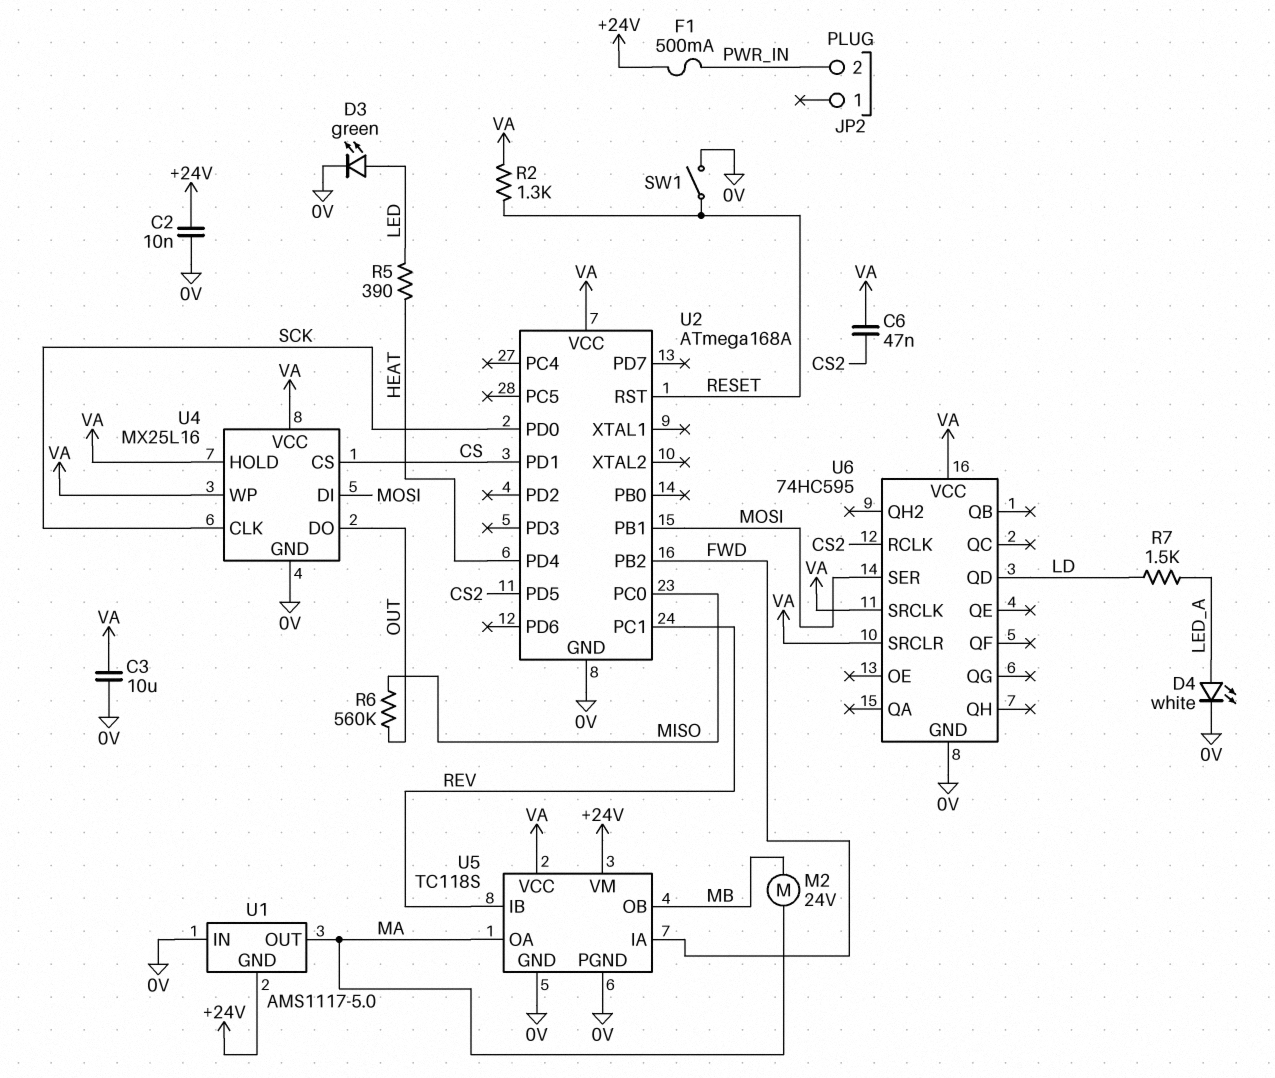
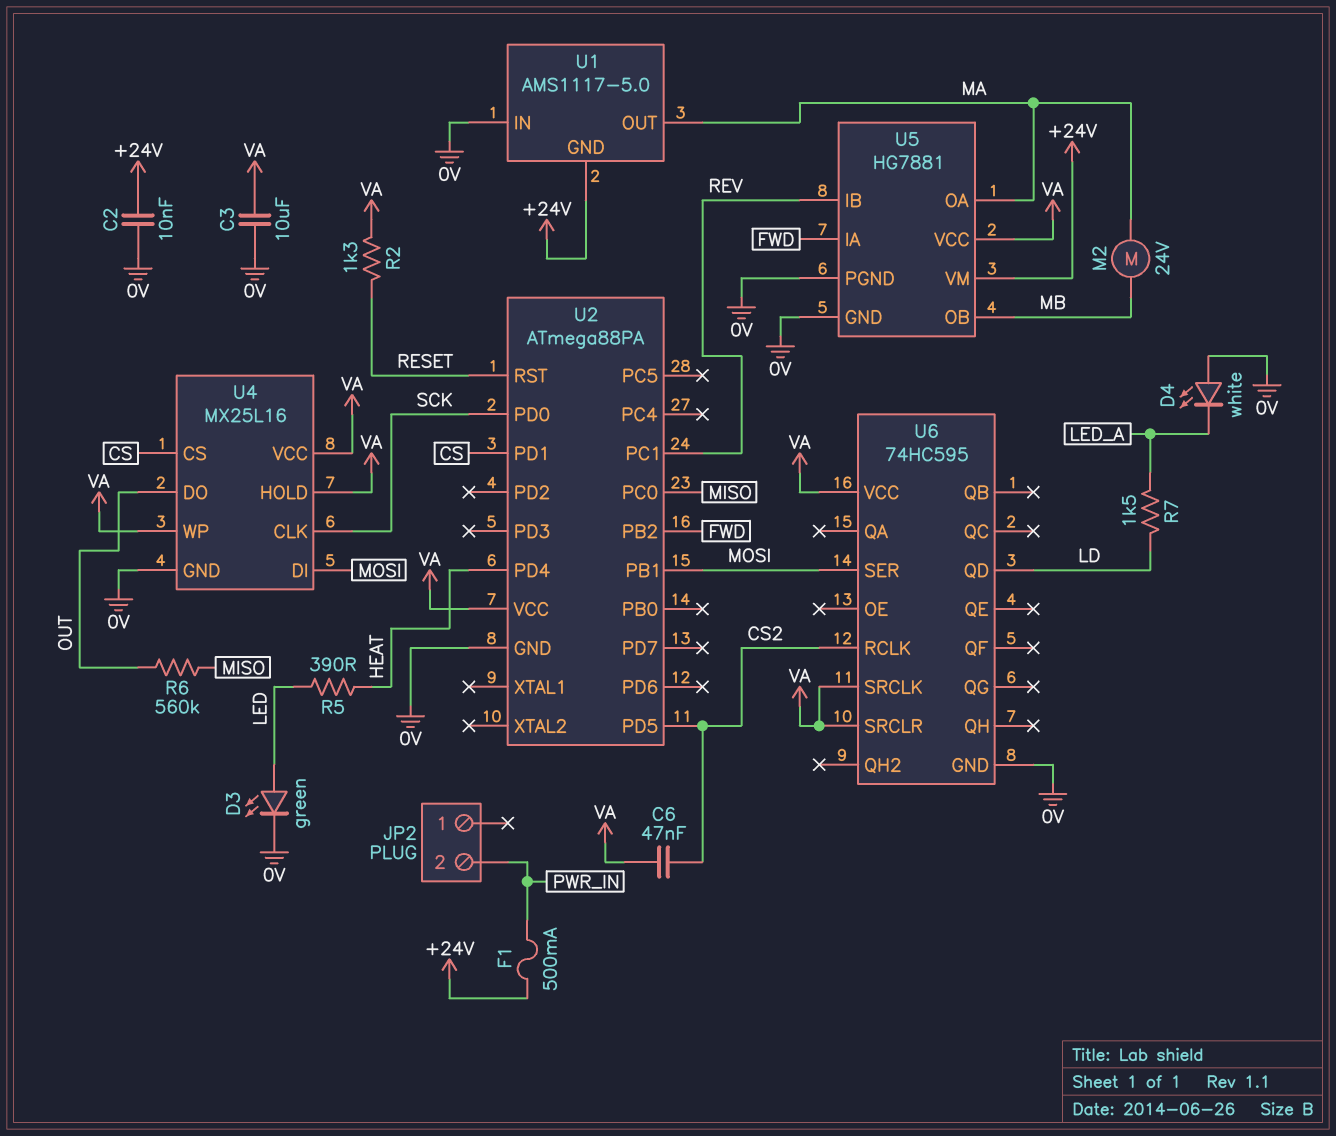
D4: LED white (A LED_A, K 0V) -> LED white (A 0V, K LED_A)
SW1: switch (0V, RESET) -> none
U2: ATmega168A -> ATmega88PA
U5: TC118S -> HG7881

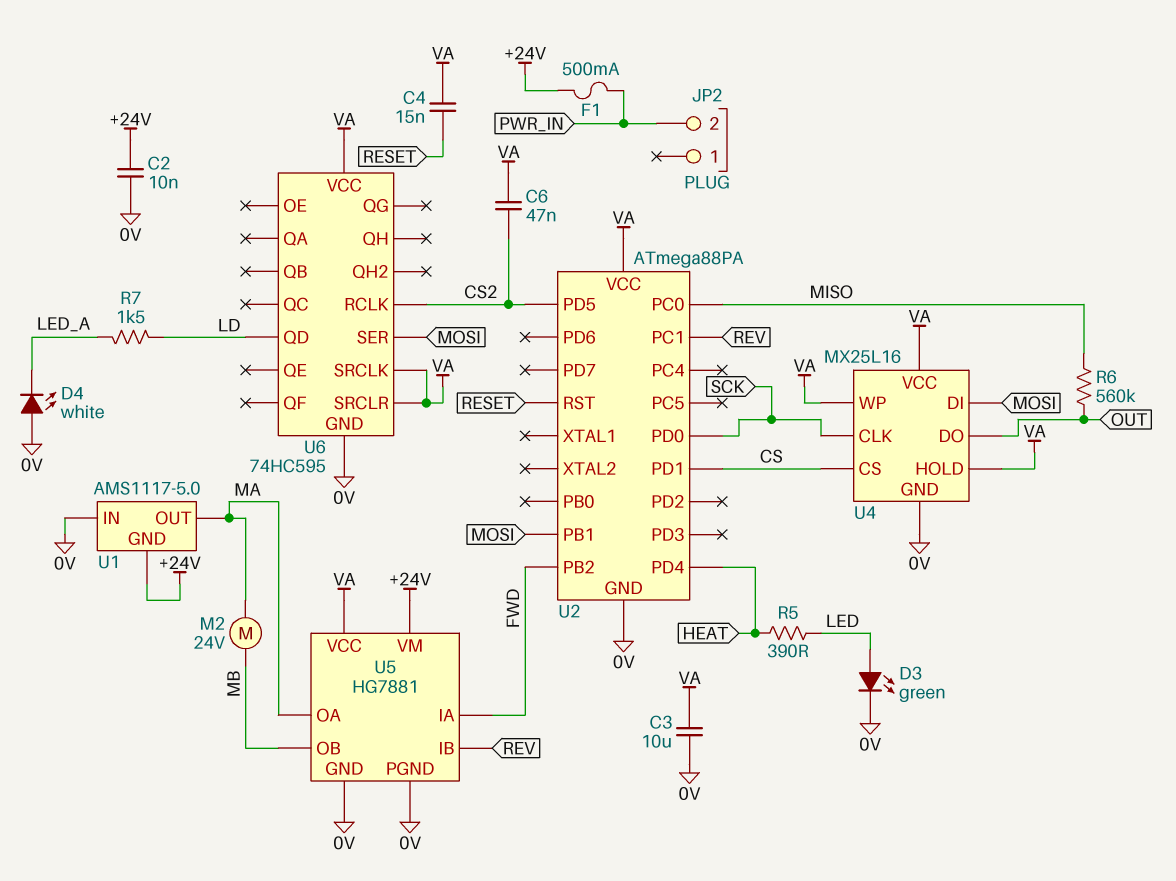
C4: none -> 15nF (RESET, VA)
R2: 1.3k (RESET, VA) -> none

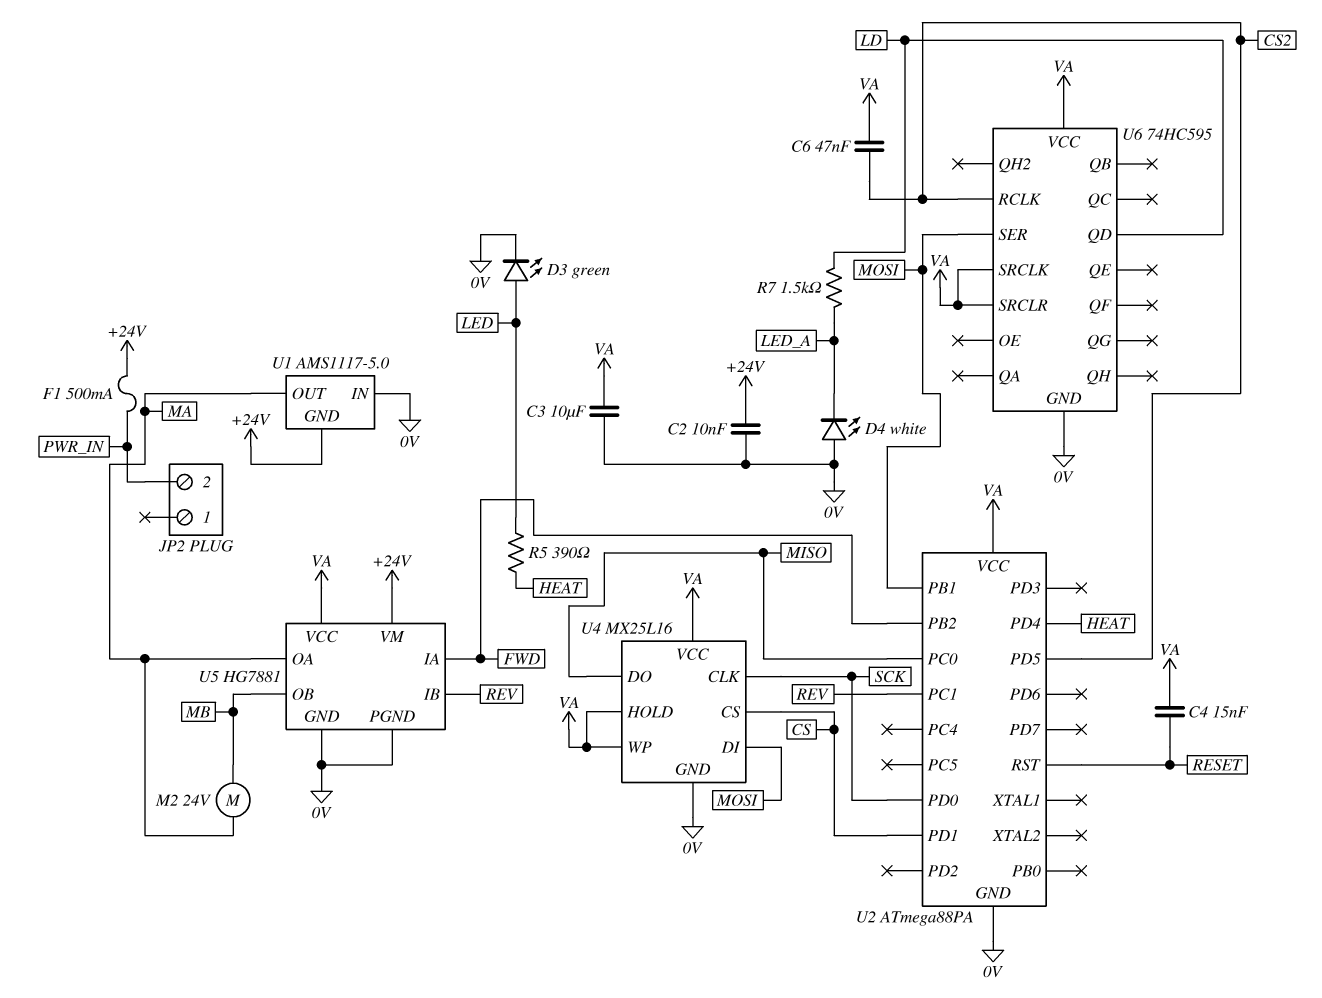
R6: 560k (MISO, OUT) -> none
U4 pin DO: OUT -> MISO

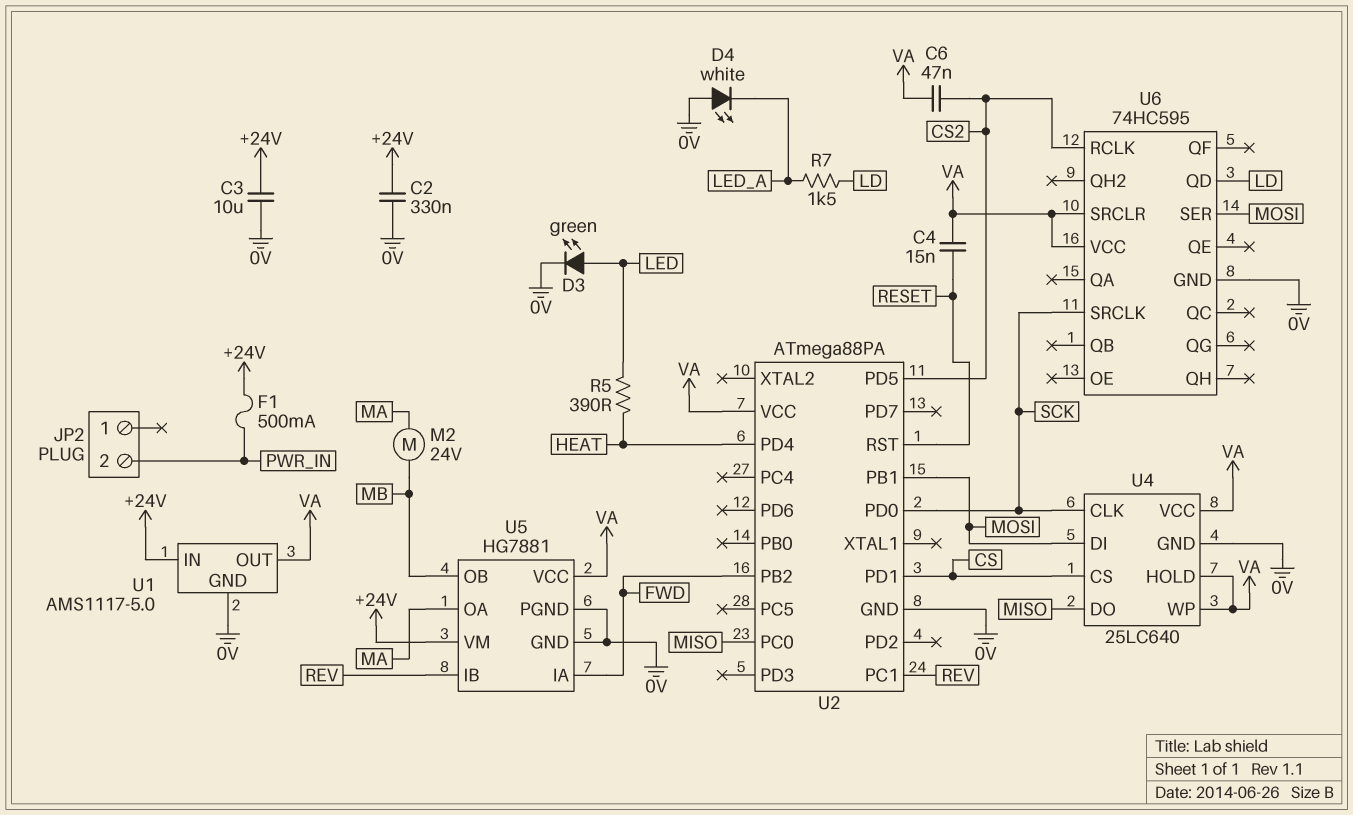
C2: 10nF (+24V, 0V) -> 330nF (+24V, 0V)
C3: 10uF (0V, VA) -> 10uF (+24V, 0V)
U1 pin GND: +24V -> 0V
U1 pin IN: 0V -> +24V
U1 pin OUT: MA -> VA
U4: MX25L16 -> 25LC640
U6 pin SRCLK: VA -> SCK

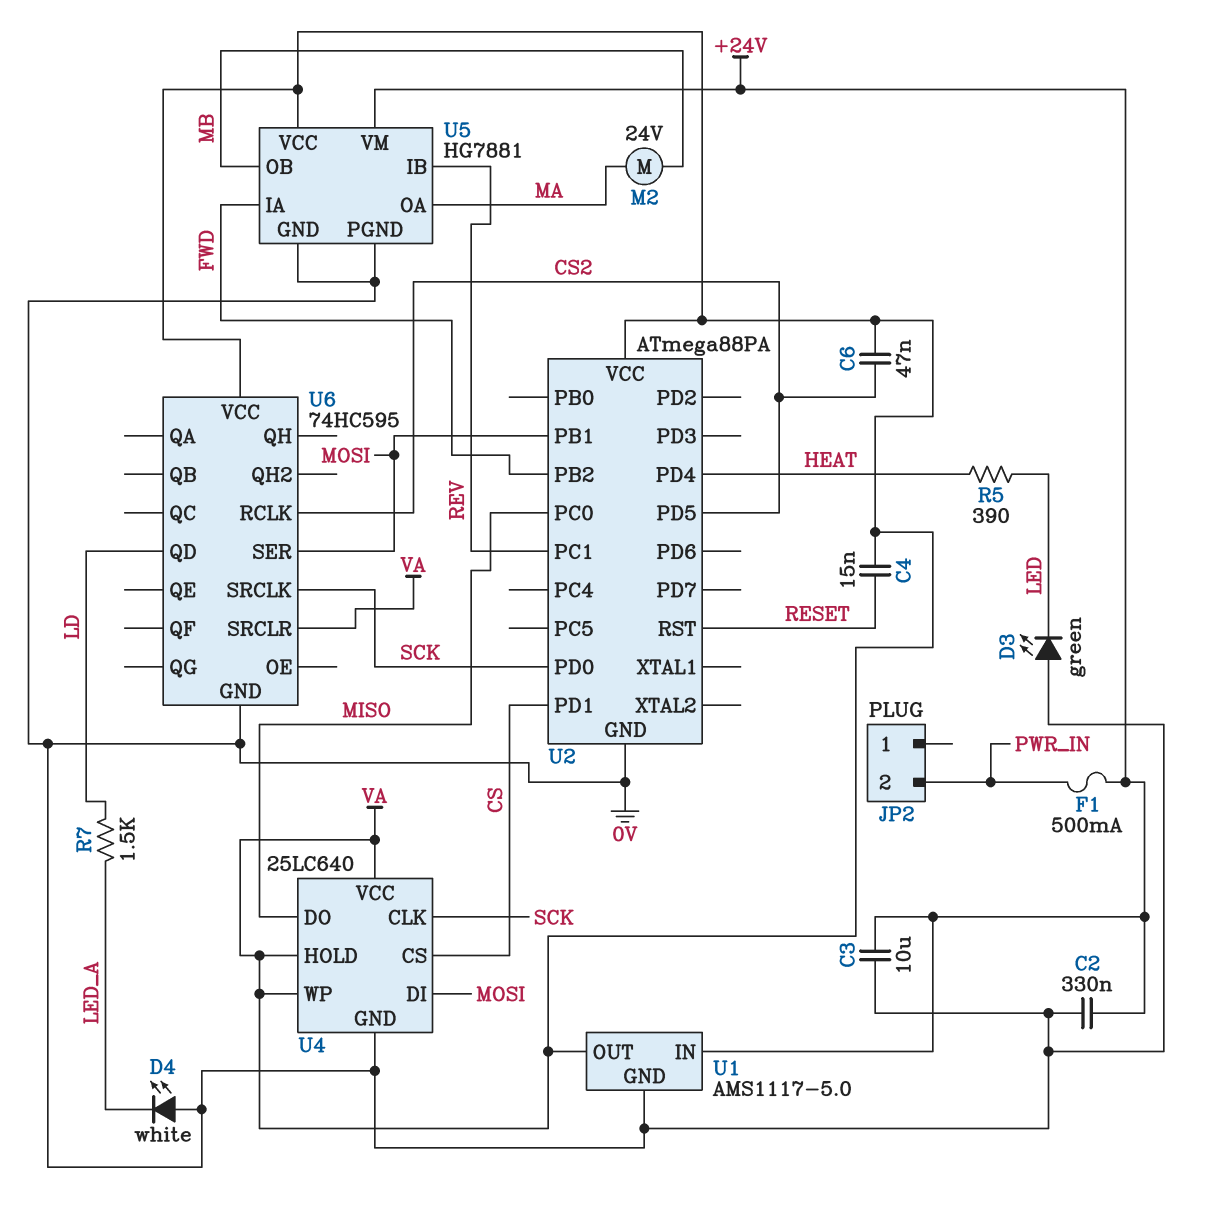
D3: LED green (A LED, K 0V) -> LED green (A 0V, K LED)

